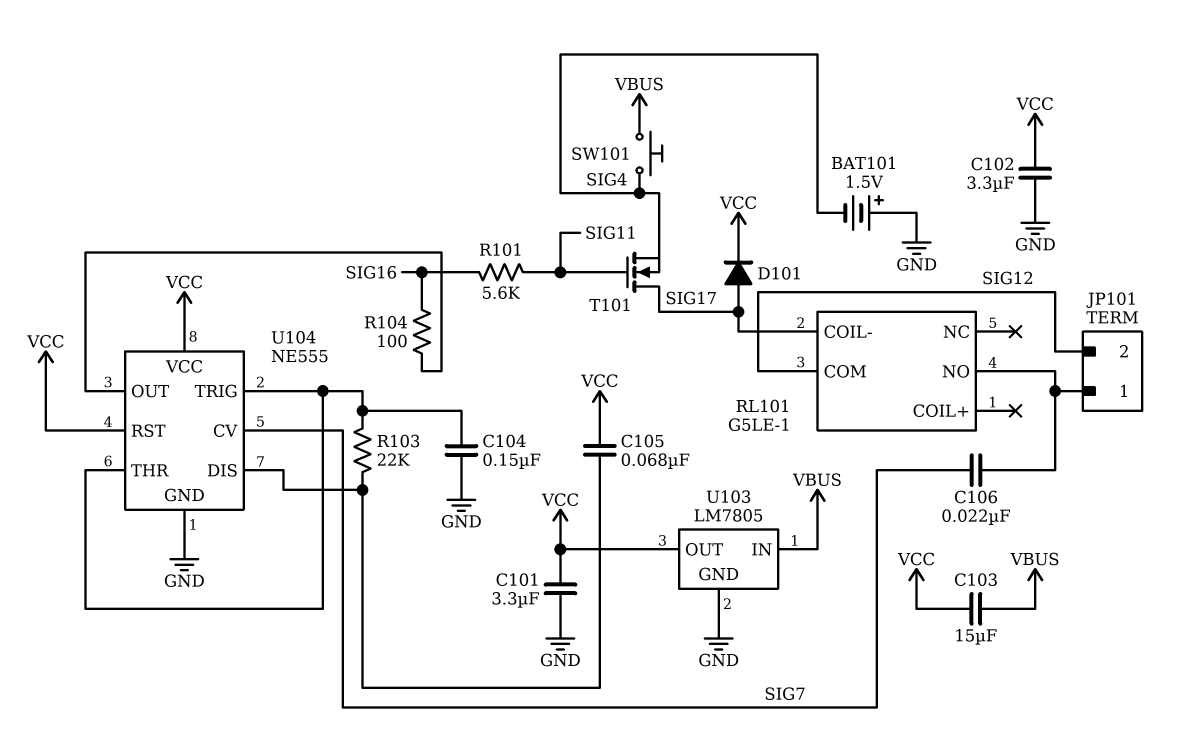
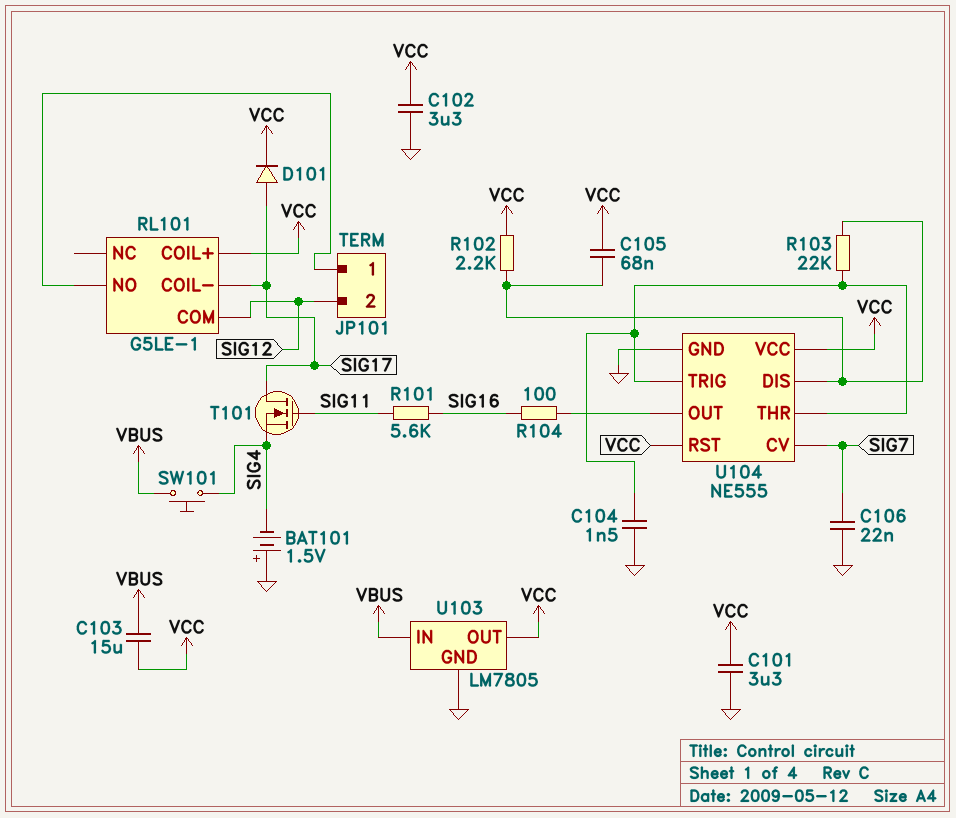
C104: 150nF (GND, U104/THR) -> 1.5nF (GND, U104/THR)
C106: 22nF (JP101/1, SIG7) -> 22nF (GND, SIG7)
R102: none -> 2.2k (U104/DIS, VCC)
RL101 pin COIL+: none -> VCC

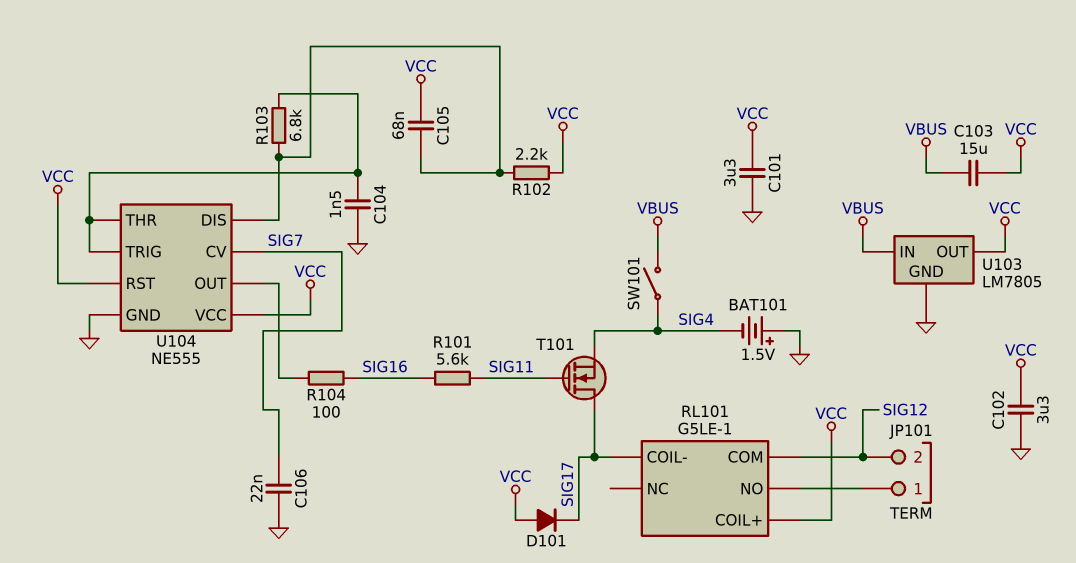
D101: diode (A SIG17, K VCC) -> diode (A VCC, K SIG17)
R103: 22k (U104/DIS, U104/THR) -> 6.8k (U104/DIS, U104/THR)
SW101: button (SIG4, VBUS) -> switch (SIG4, VBUS)

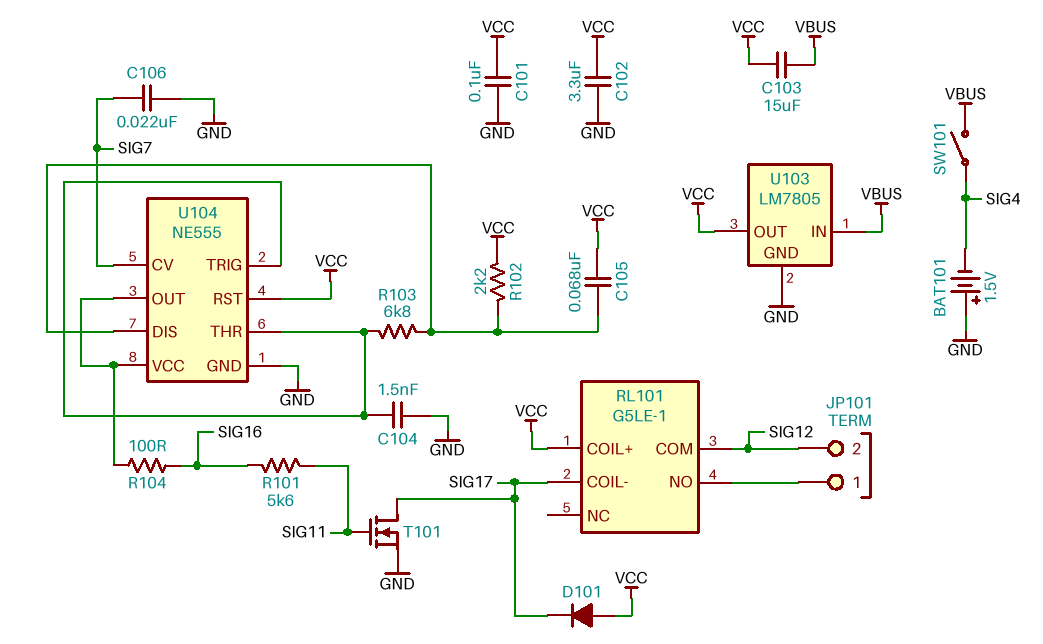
C101: 3.3uF (GND, VCC) -> 100nF (GND, VCC)
T101: NMOS (G SIG11, D SIG17, S SIG4) -> NMOS (G SIG11, D SIG17, S GND)
U104 pin VCC: VCC -> U104/OUT

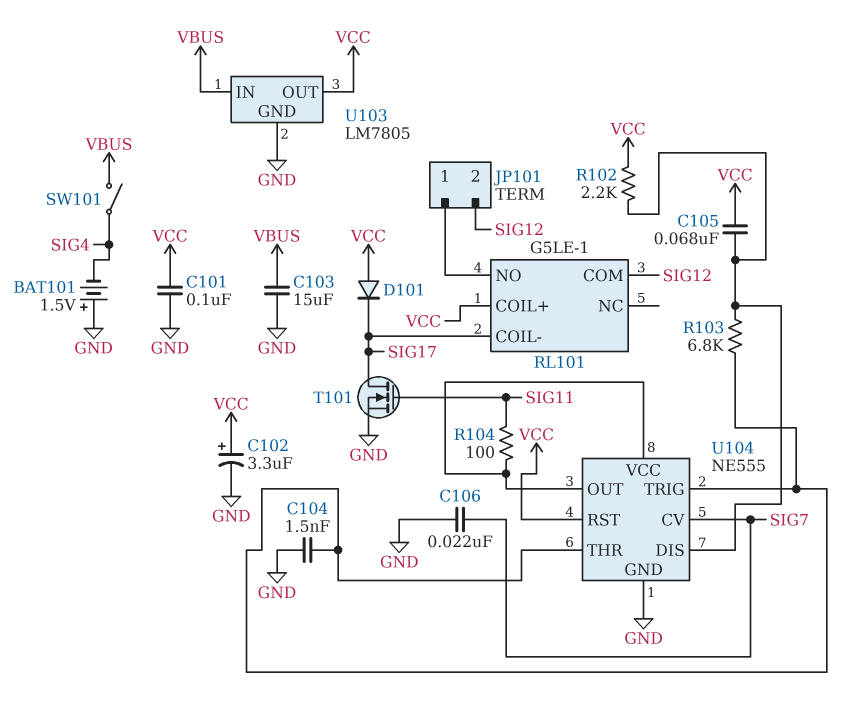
C102: 3.3uF (GND, VCC) -> 3.3uF (plus VCC, minus GND)
C103: 15uF (VBUS, VCC) -> 15uF (GND, VBUS)
R101: 5.6k (SIG11, SIG16) -> none
R104: 100 (SIG16, U104/OUT) -> 100 (SIG11, U104/OUT)

